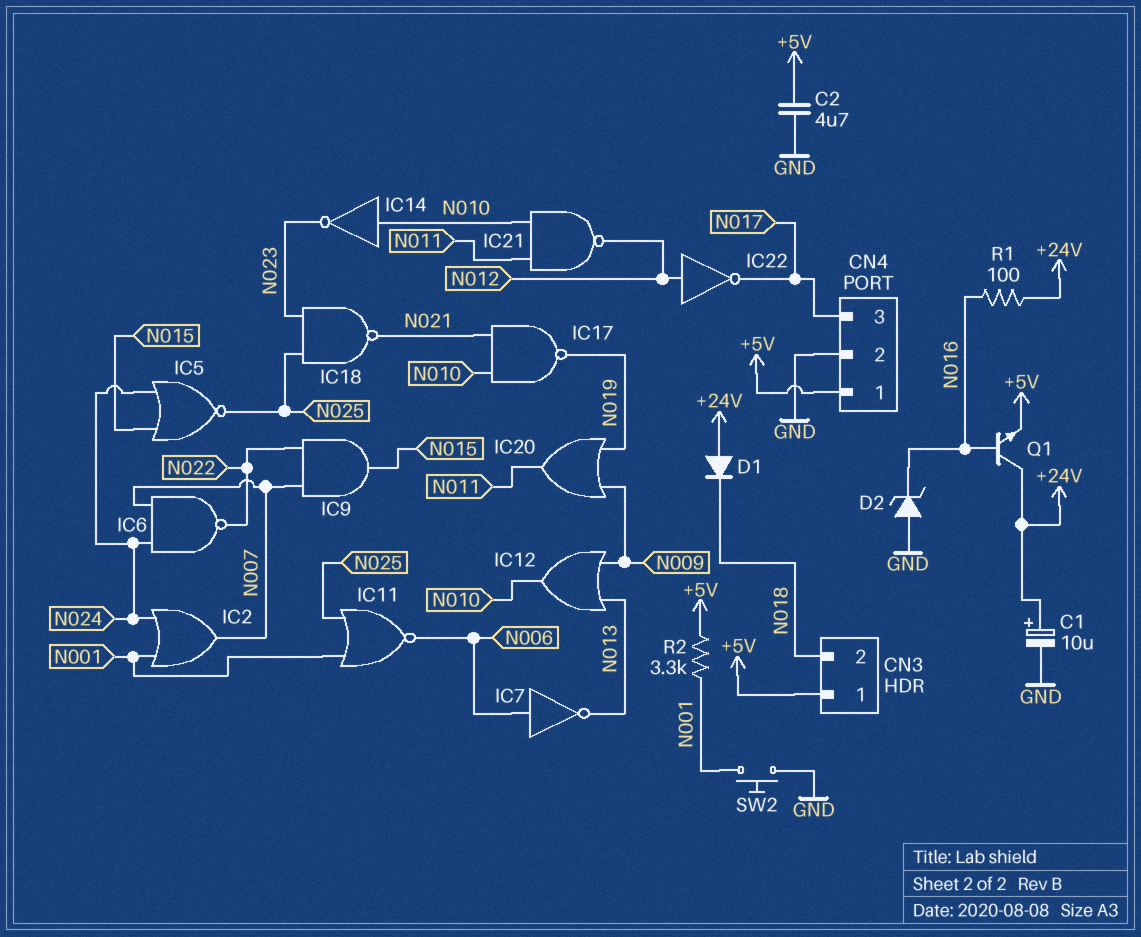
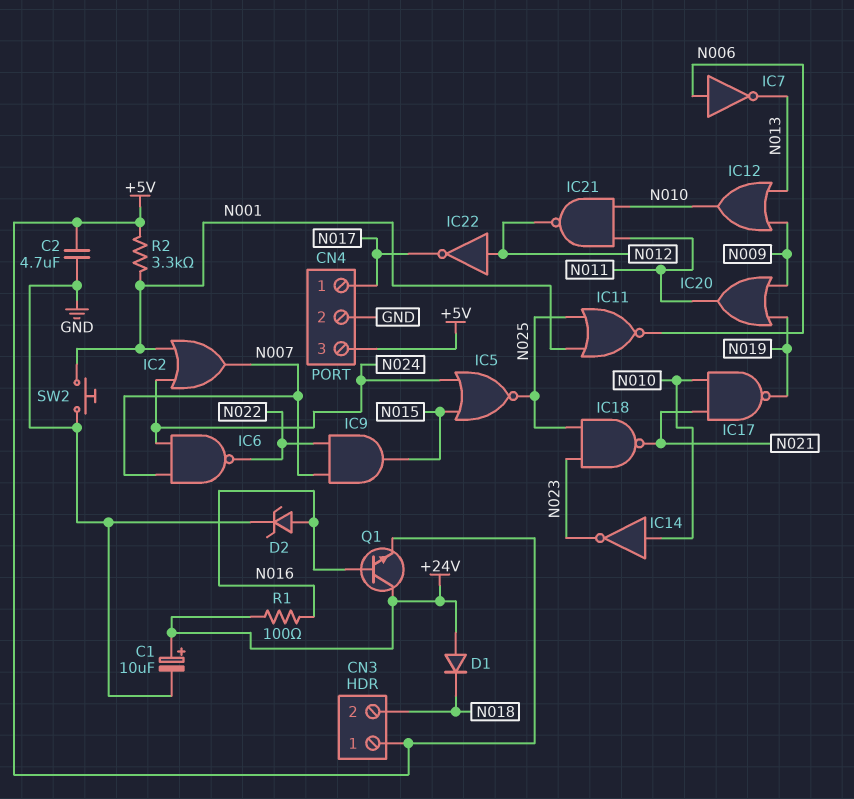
CN4 pin 1: +5V -> N017
CN4 pin 3: N017 -> +5V
D2: zener (A GND, K N016) -> zener (A N016, K GND)

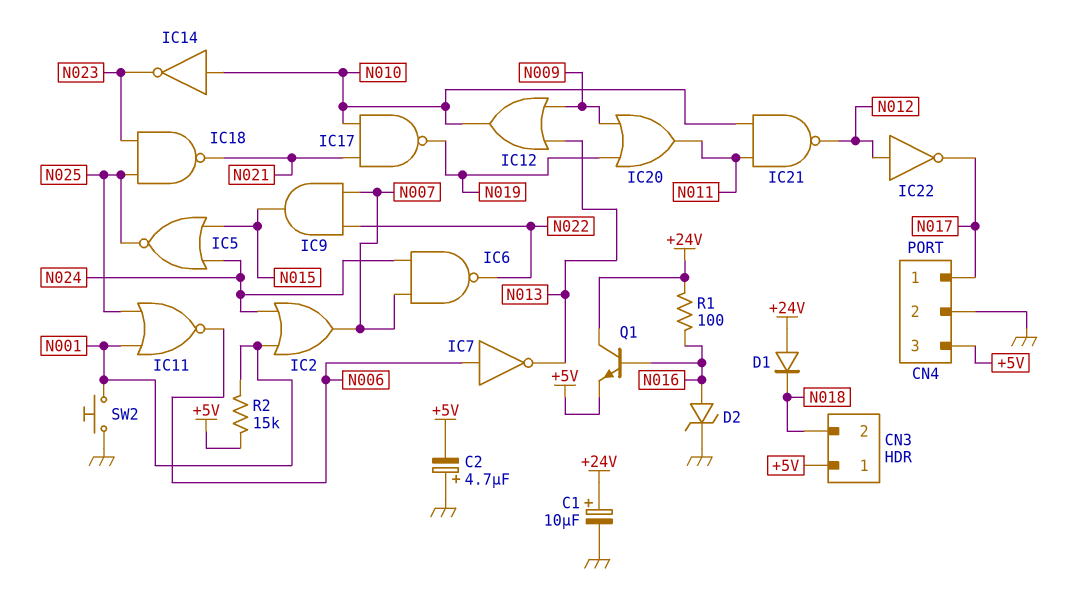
C2: 4.7uF (+5V, GND) -> 4.7uF (plus GND, minus +5V)
R2: 3.3k (+5V, N001) -> 15k (+5V, N001)

